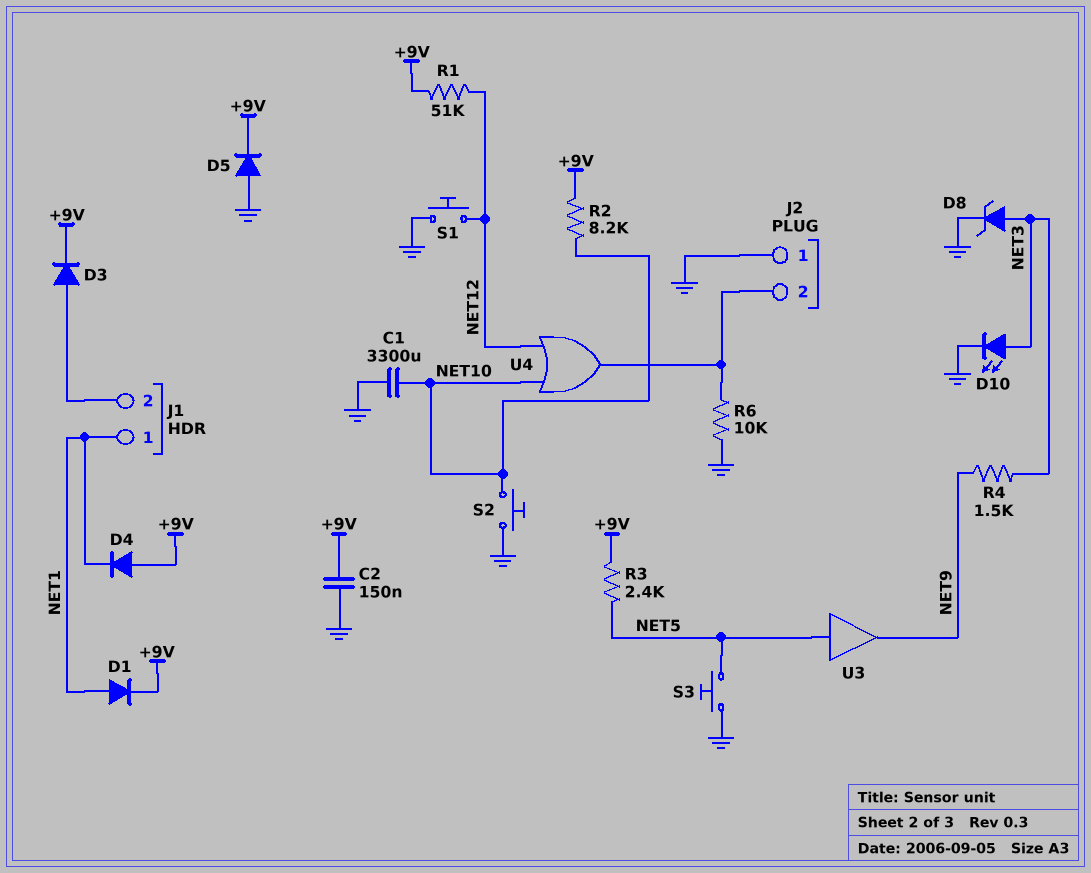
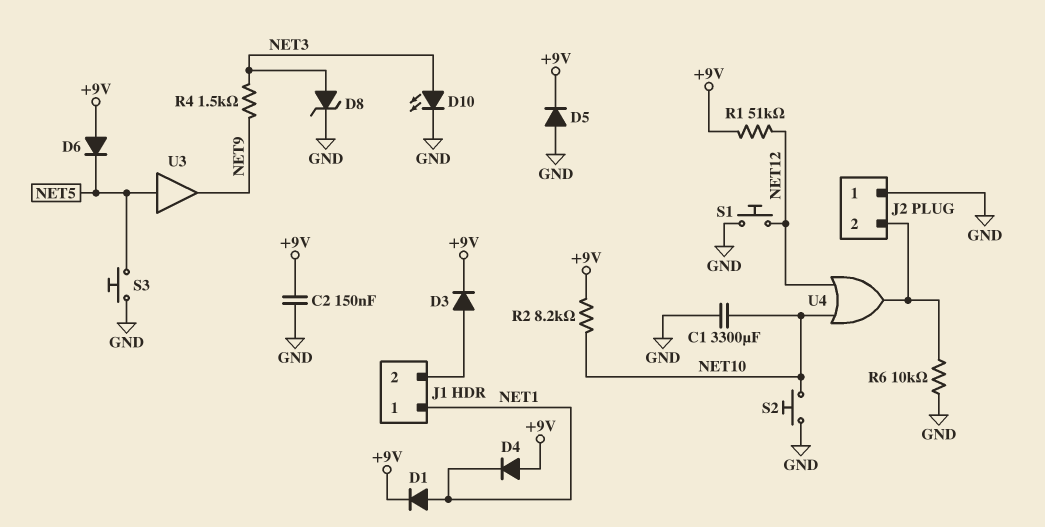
D6: none -> diode (A +9V, K NET5)
R3: 2.4k (+9V, NET5) -> none

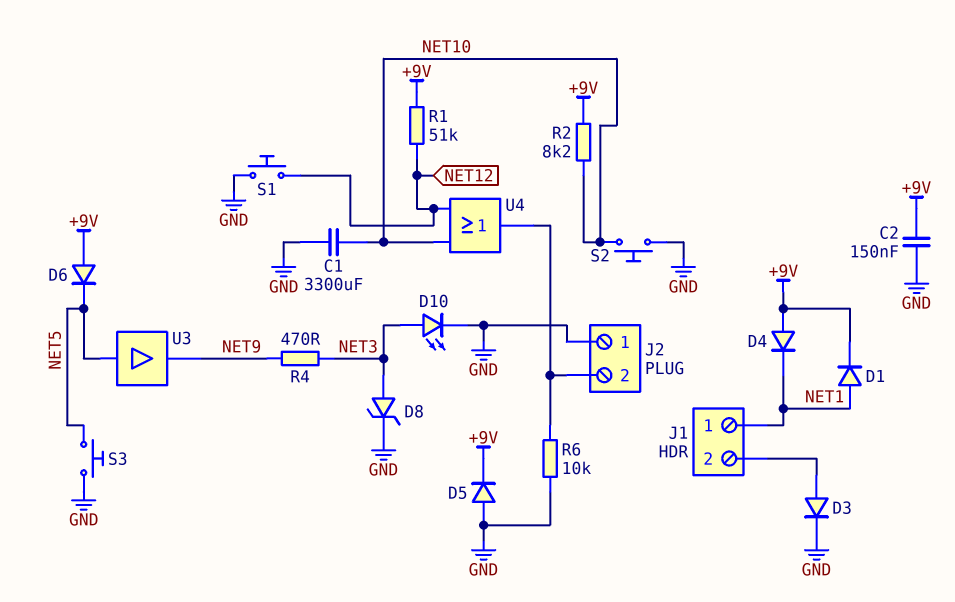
D3: diode (A J1/2, K +9V) -> diode (A J1/2, K GND)
R4: 1.5k (NET3, NET9) -> 470 (NET3, NET9)

